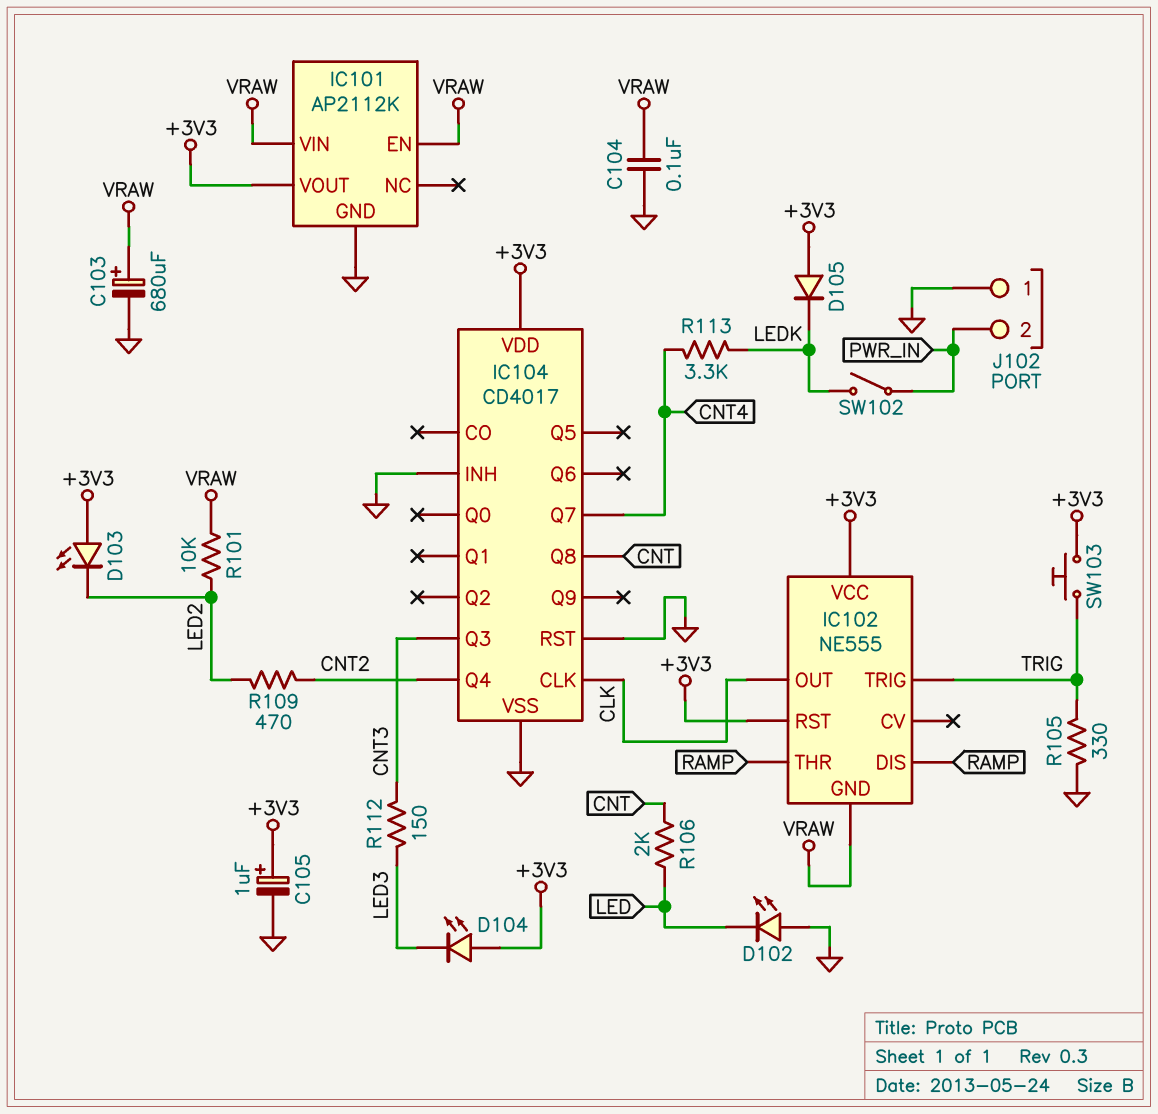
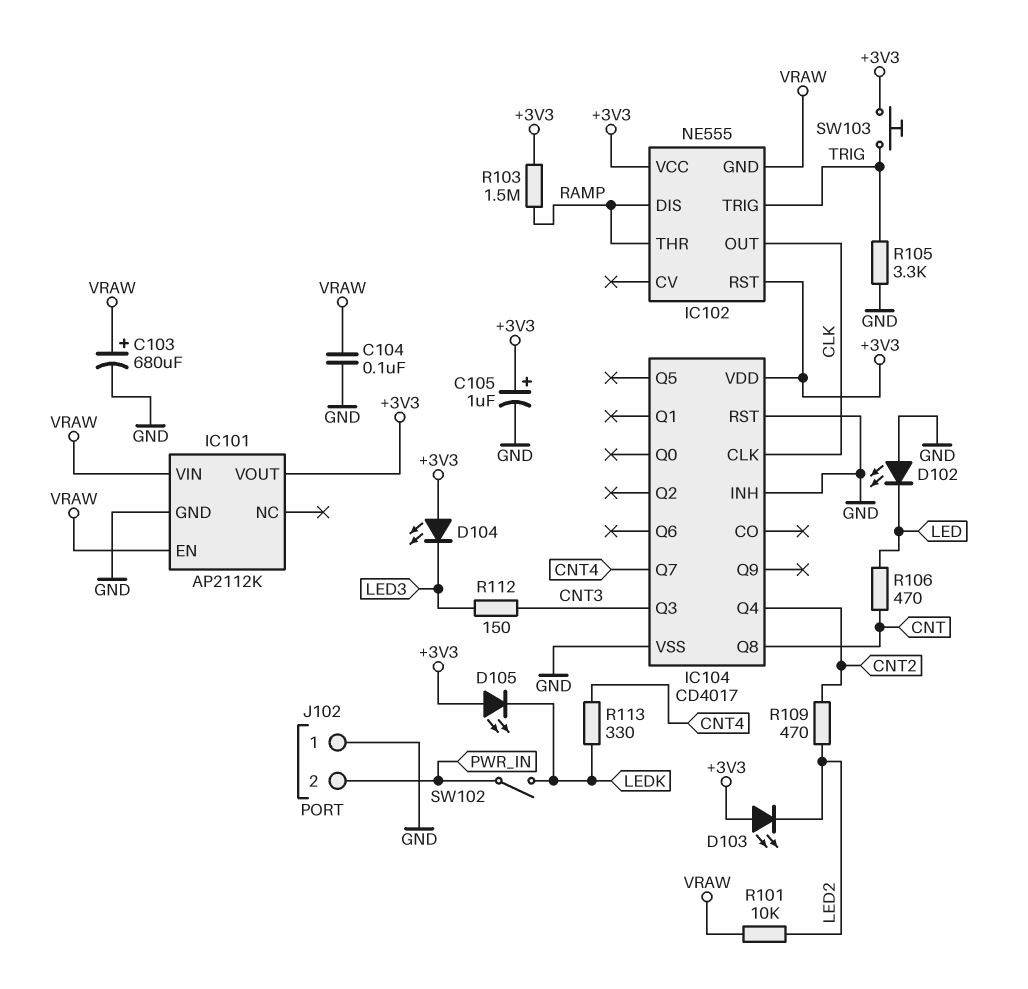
D105: diode (A +3V3, K LEDK) -> LED (A +3V3, K LEDK)
R103: none -> 1.5M (+3V3, RAMP)
R105: 330 (GND, TRIG) -> 3.3k (GND, TRIG)
R106: 2k (CNT, LED) -> 470 (CNT, LED)
R113: 3.3k (CNT4, LEDK) -> 330 (CNT4, LEDK)

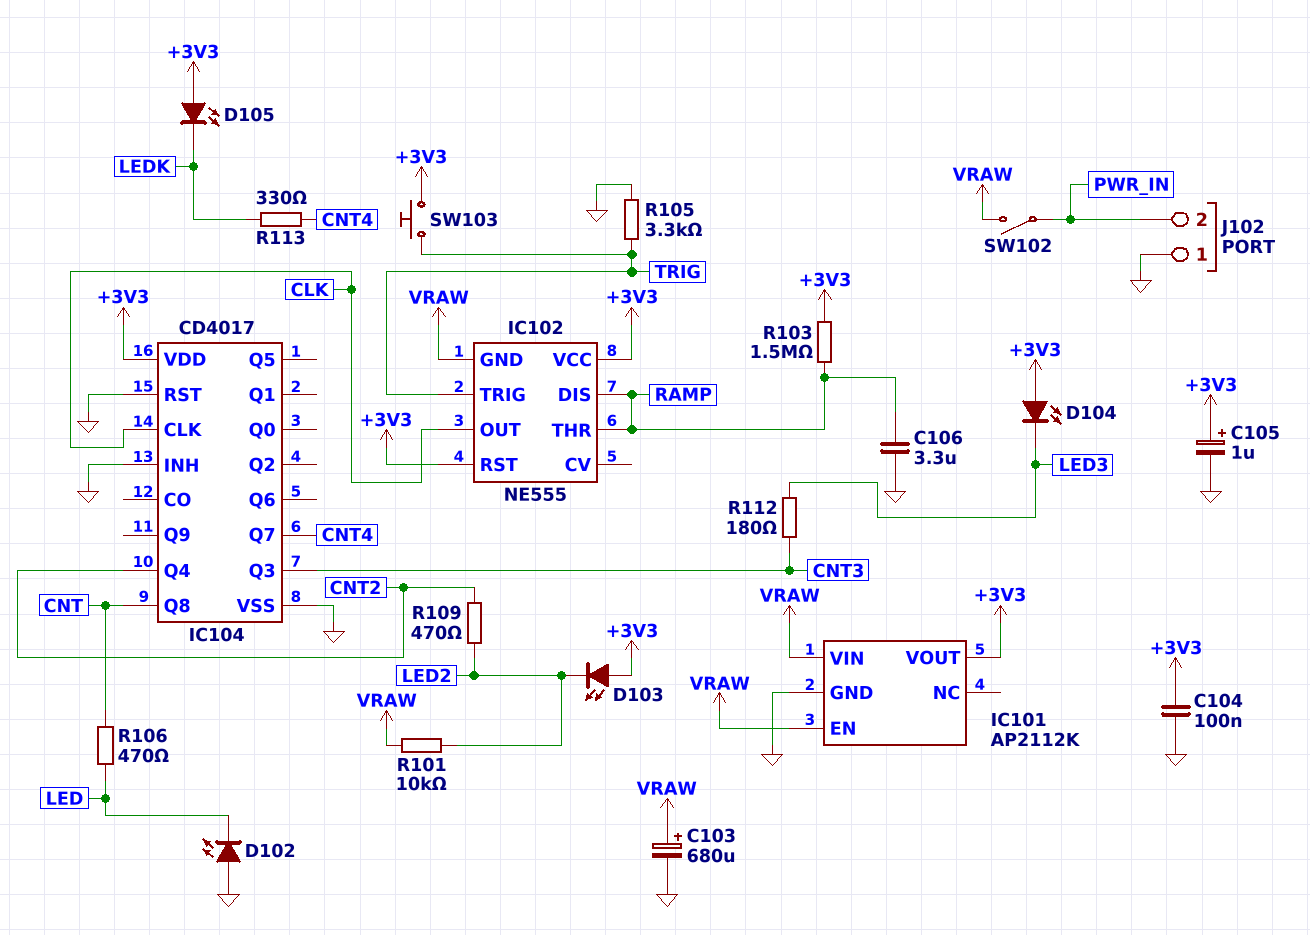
C104: 100nF (GND, VRAW) -> 100nF (+3V3, GND)
C106: none -> 3.3uF (GND, RAMP)
R112: 150 (CNT3, LED3) -> 180 (CNT3, LED3)
SW102: switch (LEDK, PWR_IN) -> switch (PWR_IN, VRAW)

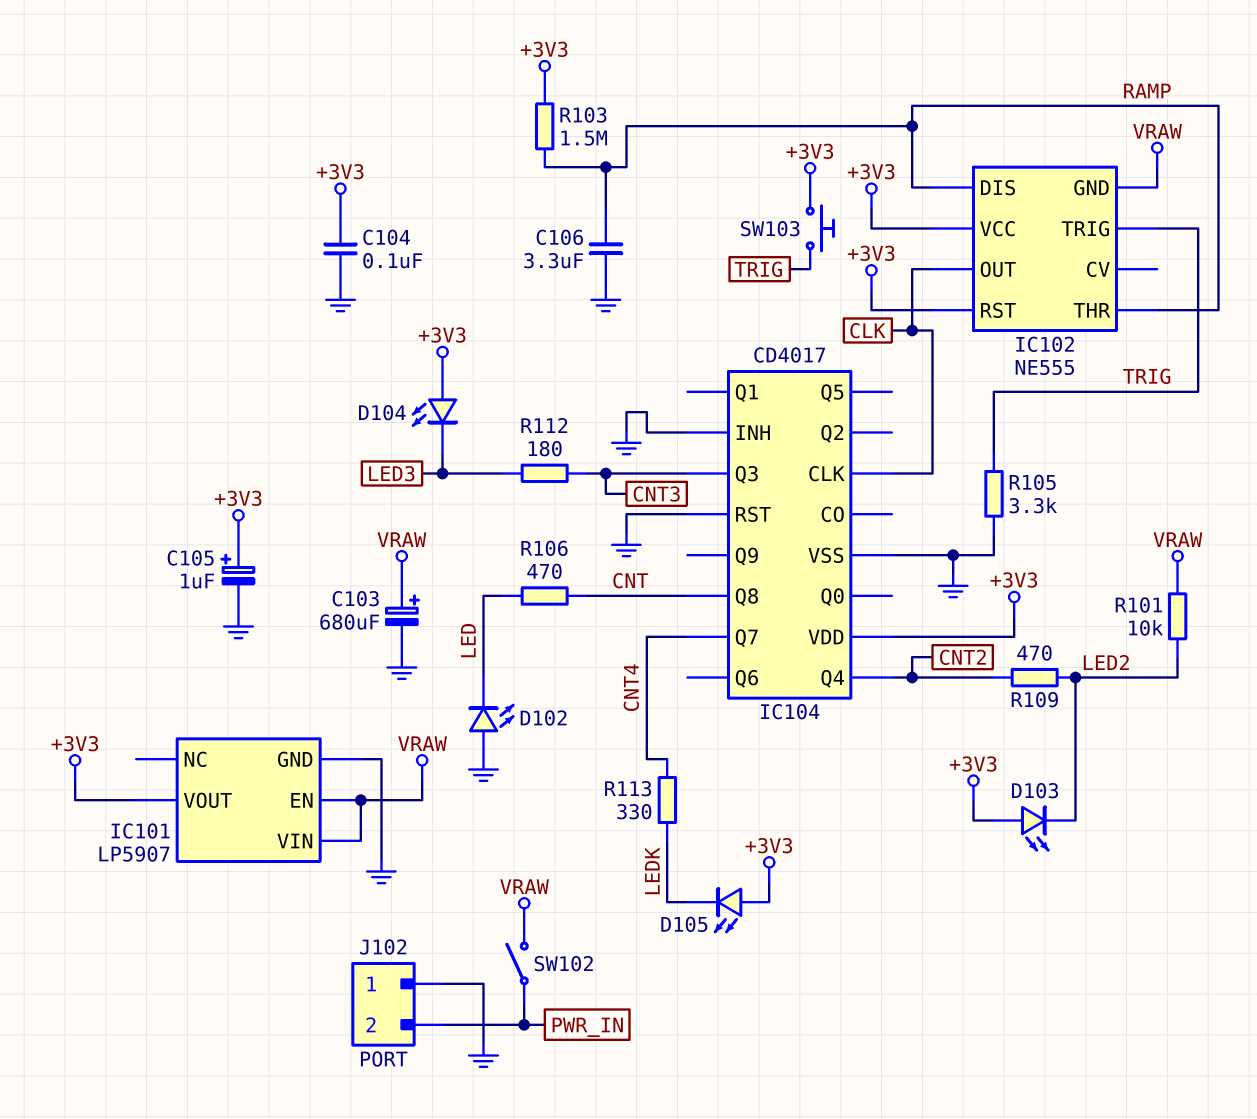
IC101: AP2112K -> LP5907

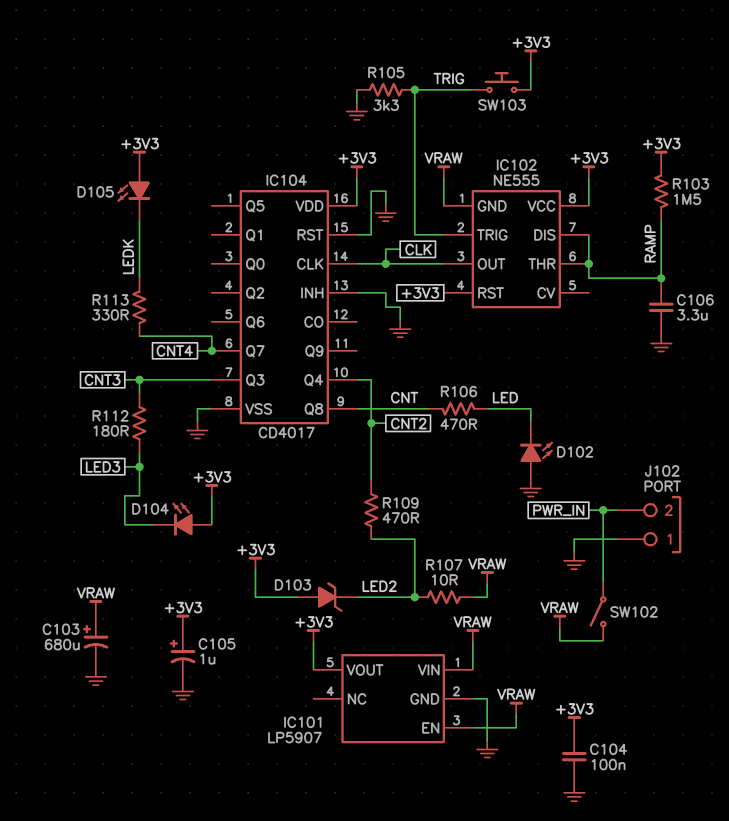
D103: LED (A +3V3, K LED2) -> zener (A +3V3, K LED2)
R101: 10k (LED2, VRAW) -> none
R107: none -> 10 (LED2, VRAW)

